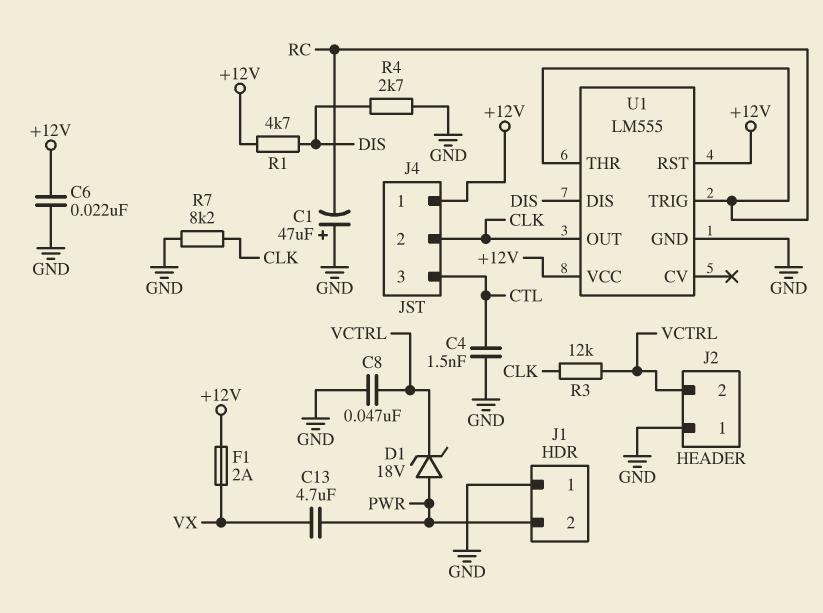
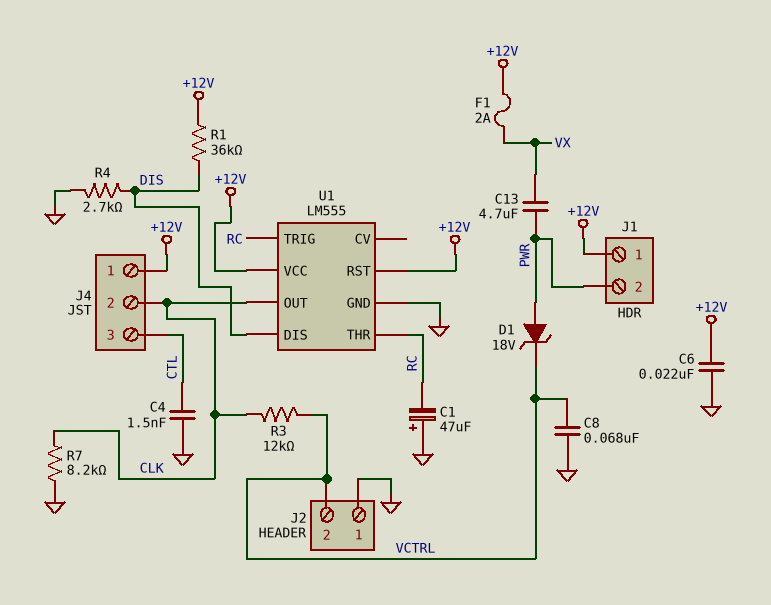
C8: 47nF (GND, VCTRL) -> 68nF (GND, VCTRL)
J1 pin 1: GND -> +12V
R1: 4.7k (+12V, DIS) -> 36k (+12V, DIS)

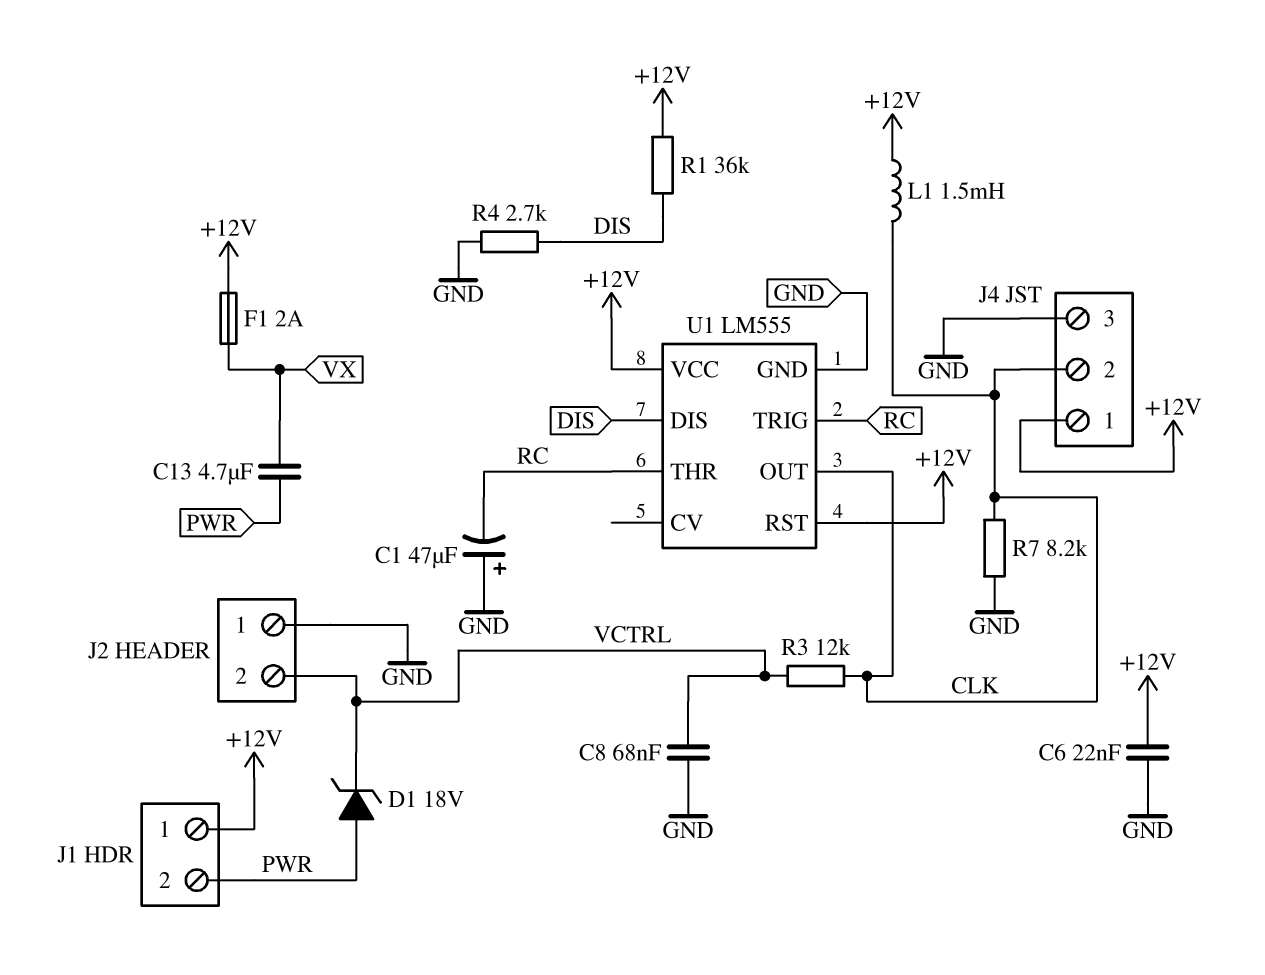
C4: 1.5nF (CTL, GND) -> none
J4 pin 3: CTL -> GND
L1: none -> 1.5mH (+12V, CLK)

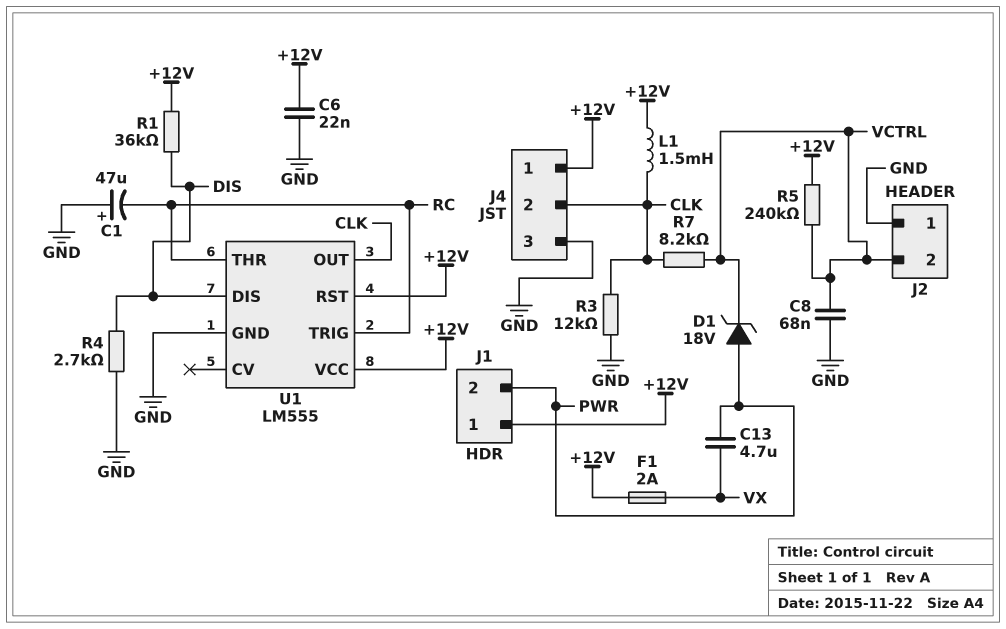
R3: 12k (CLK, VCTRL) -> 12k (CLK, GND)
R5: none -> 240k (+12V, VCTRL)
R7: 8.2k (CLK, GND) -> 8.2k (CLK, VCTRL)

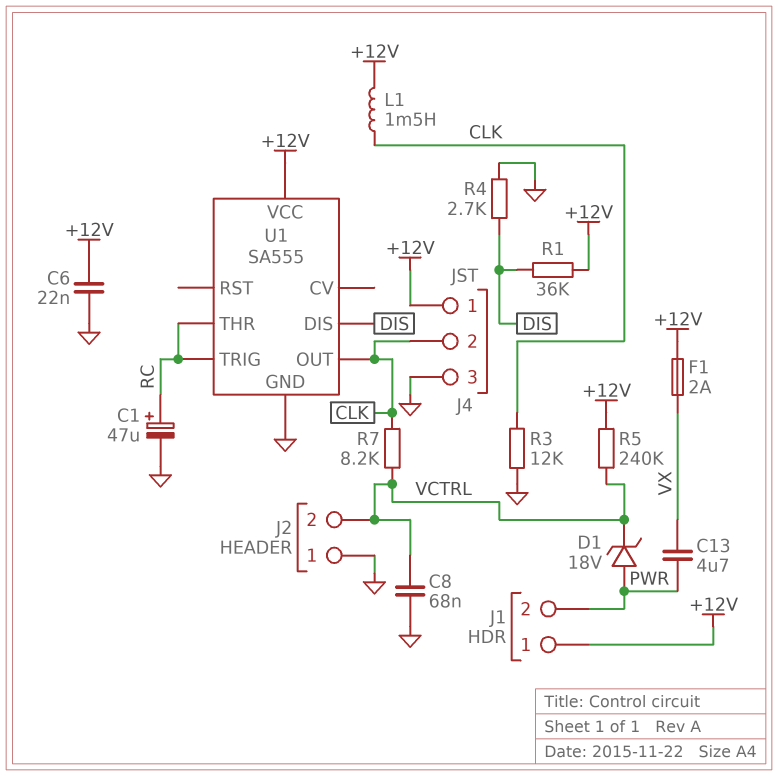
C1: 47uF (plus GND, minus RC) -> 47uF (plus RC, minus GND)
U1: LM555 -> SA555
U1 pin RST: +12V -> none

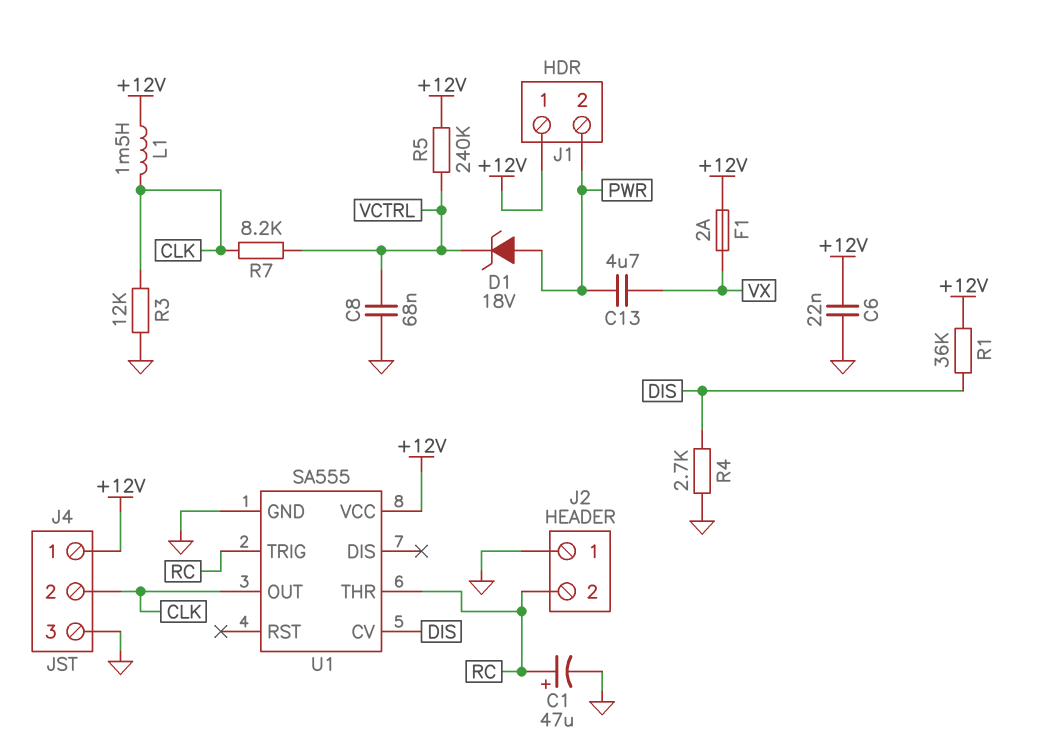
J2 pin 2: VCTRL -> RC
U1 pin CV: none -> DIS
U1 pin DIS: DIS -> none

